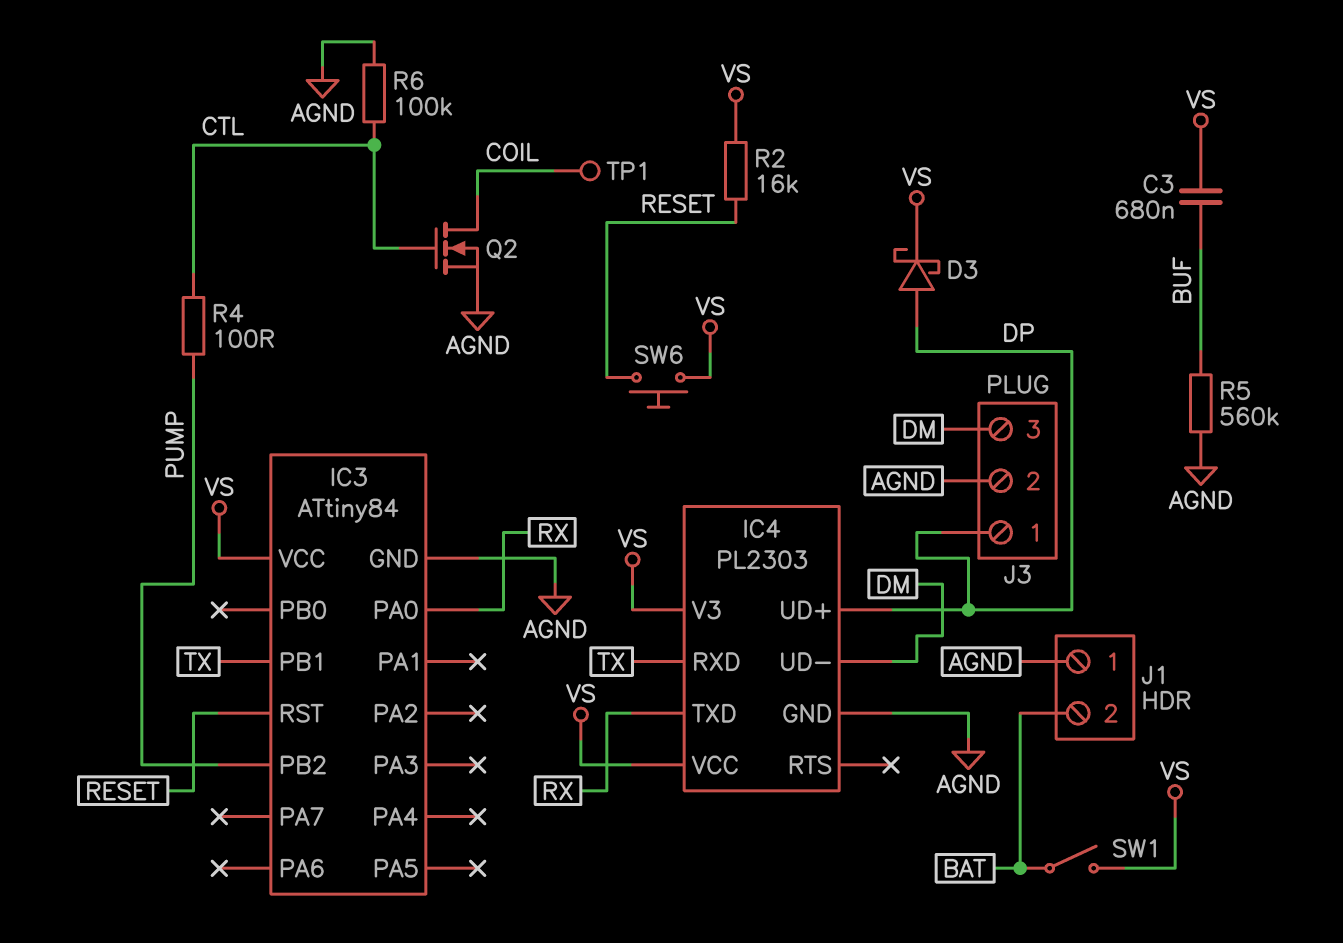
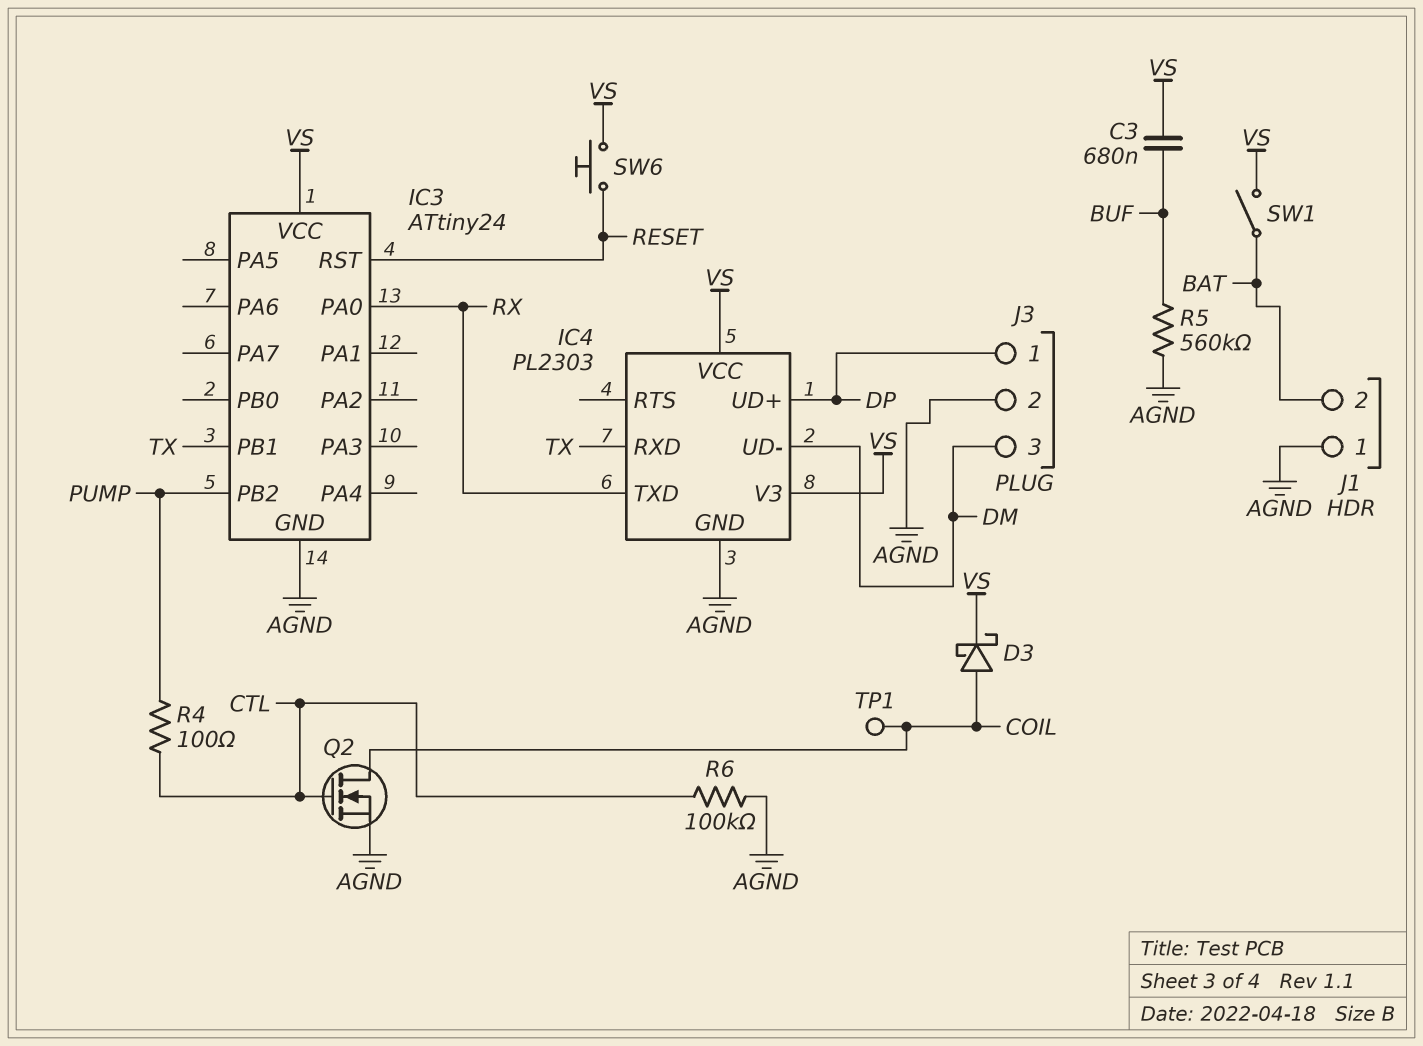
D3: schottky (A DP, K VS) -> schottky (A COIL, K VS)
IC3: ATtiny84 -> ATtiny24
R2: 16k (RESET, VS) -> none

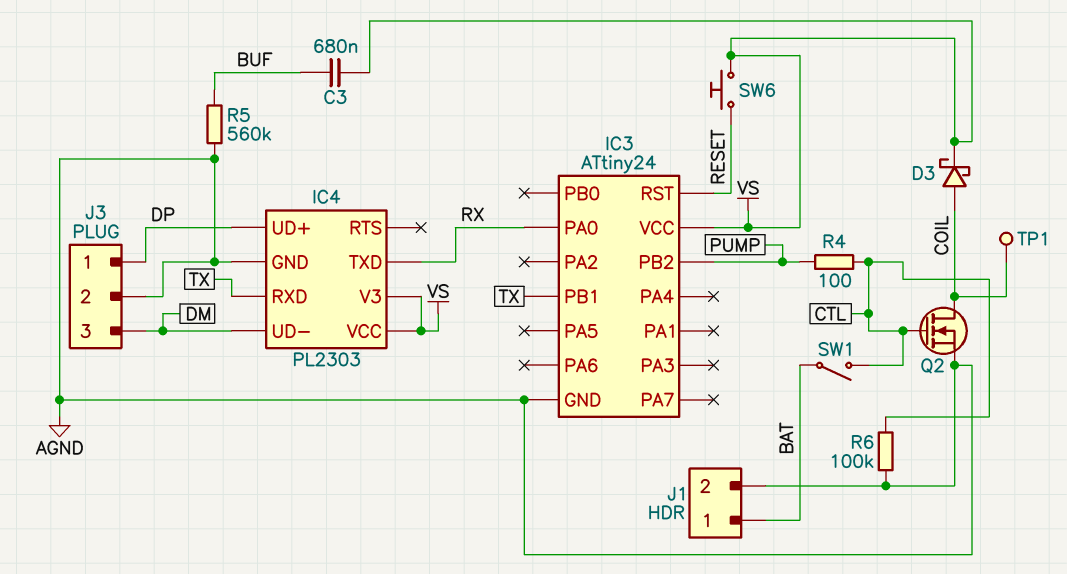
J1 pin 1: AGND -> BAT
J1 pin 2: BAT -> AGND
SW1: switch (BAT, VS) -> switch (BAT, CTL)

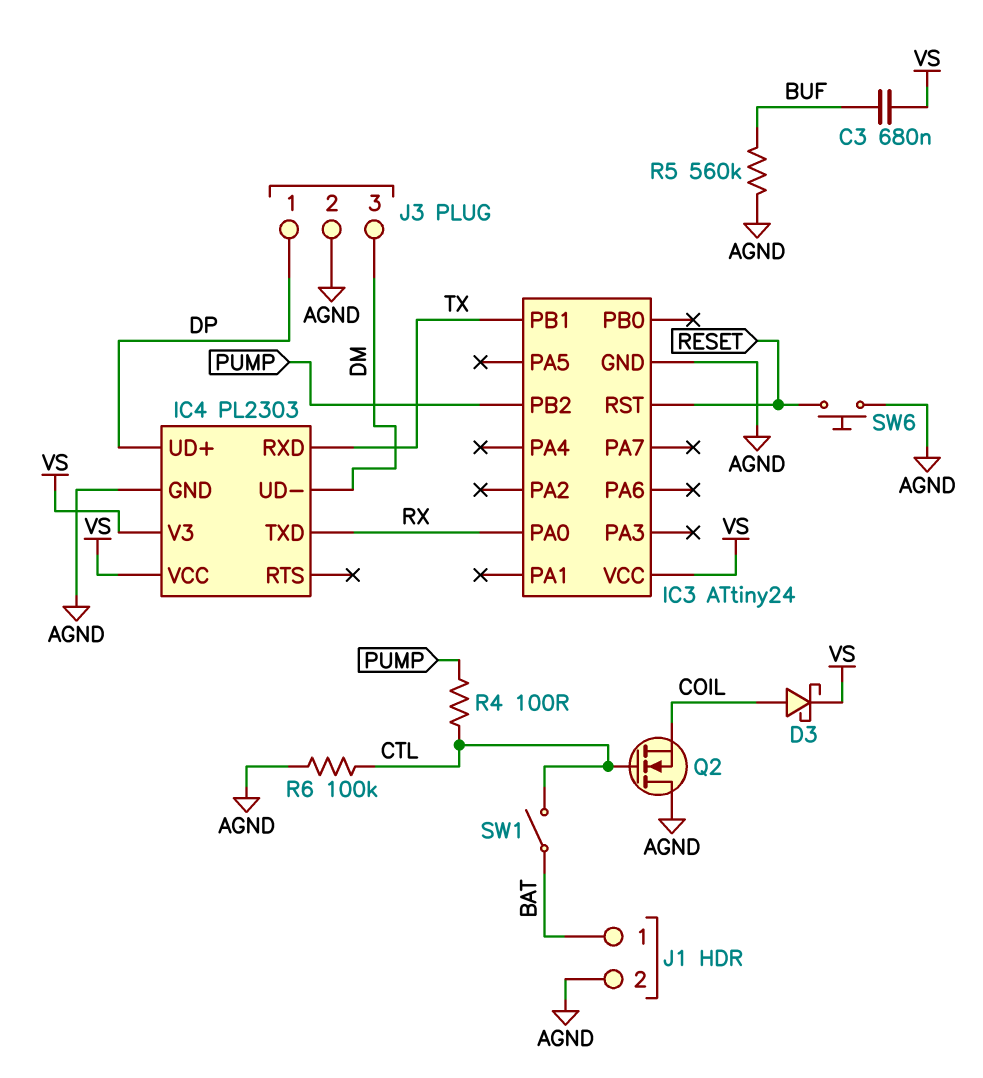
Q2: NMOS (G CTL, D COIL, S AGND) -> NMOS (G CTL, D AGND, S COIL)
SW6: button (RESET, VS) -> button (AGND, RESET)
TP1: test point (COIL) -> none

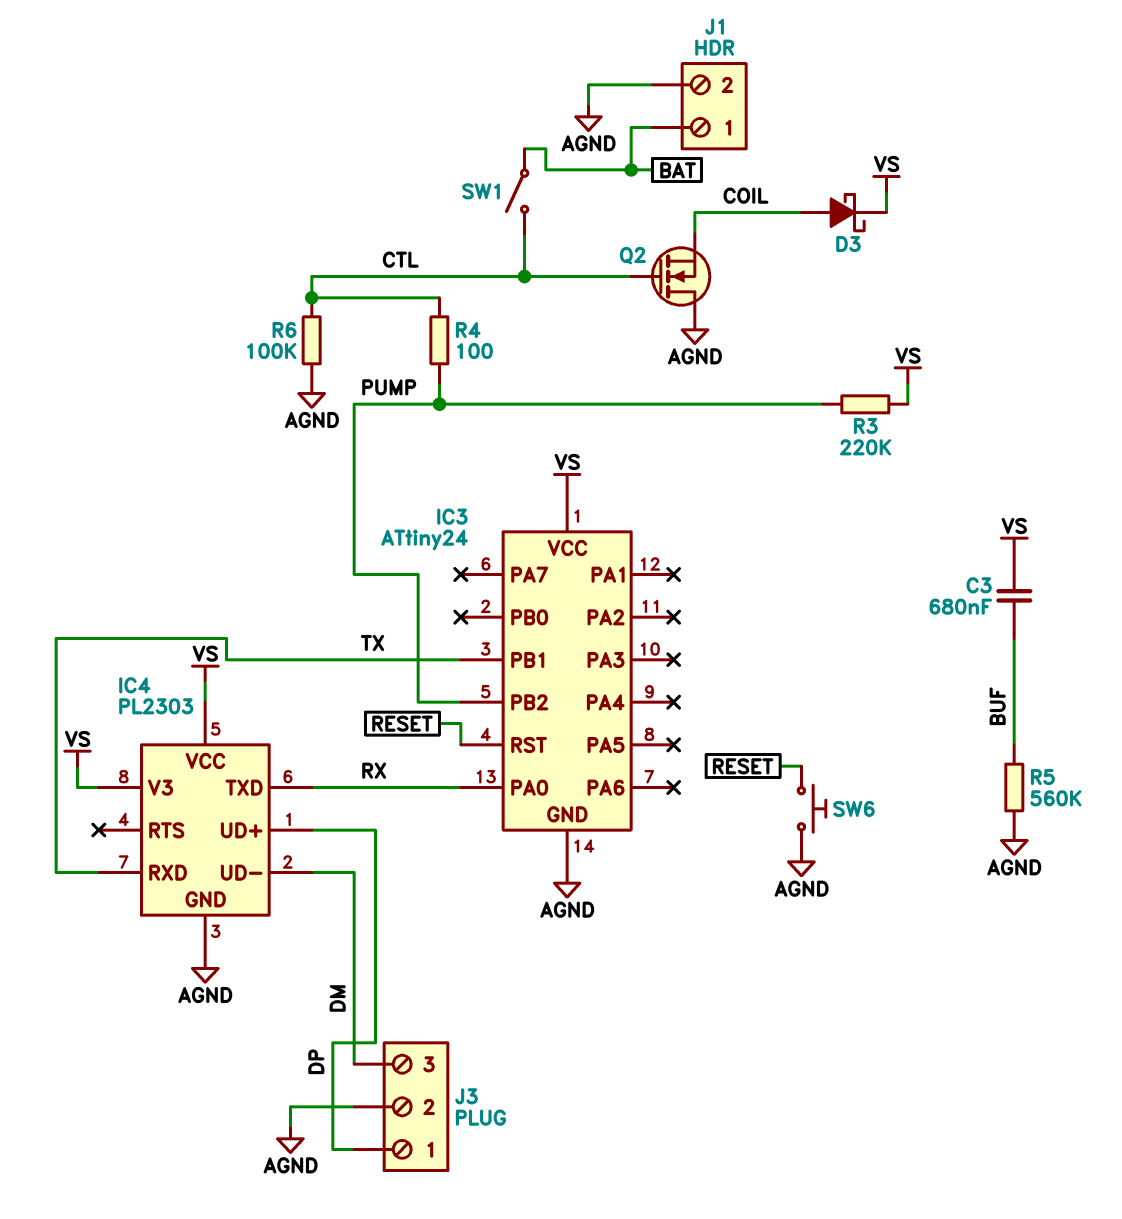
R3: none -> 220k (PUMP, VS)

